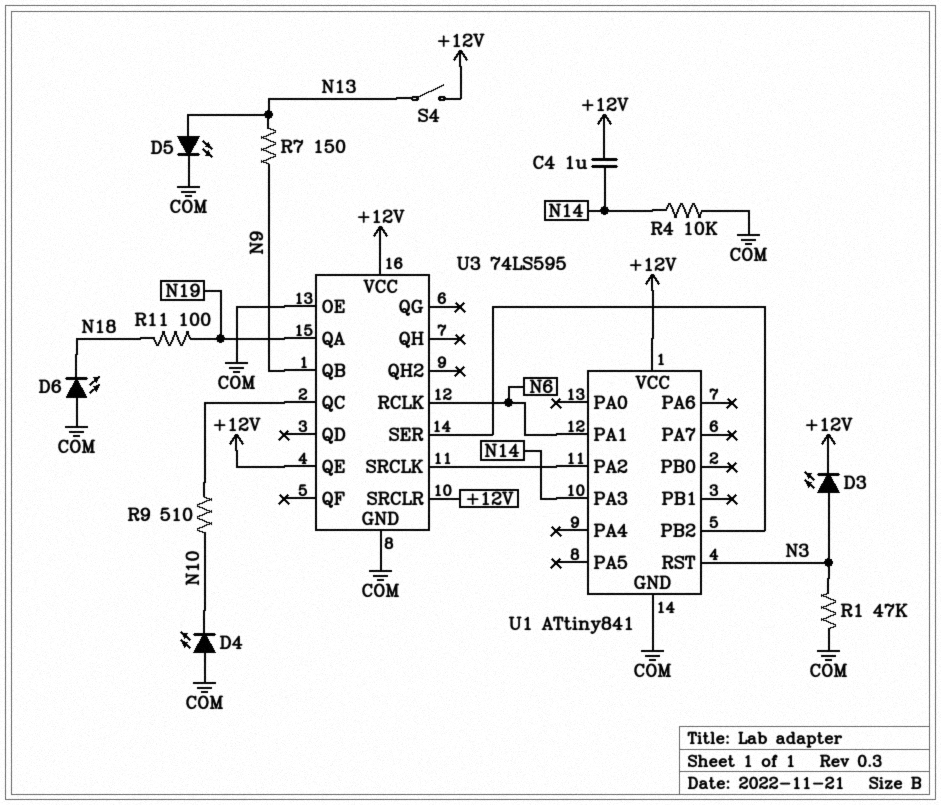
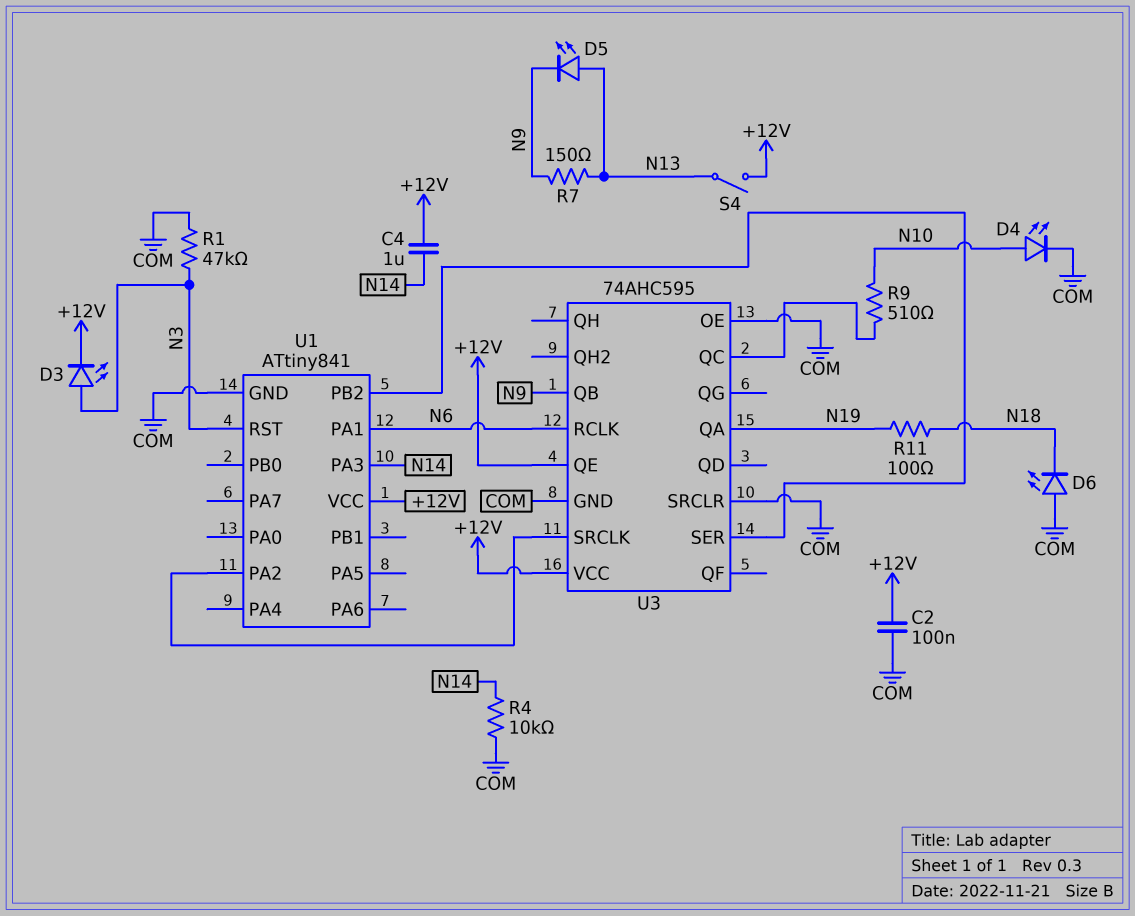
C2: none -> 100nF (+12V, COM)
D4: LED (A COM, K N10) -> LED (A N10, K COM)
D5: LED (A N13, K COM) -> LED (A N13, K N9)
U3: 74LS595 -> 74AHC595
U3 pin SRCLR: +12V -> COM

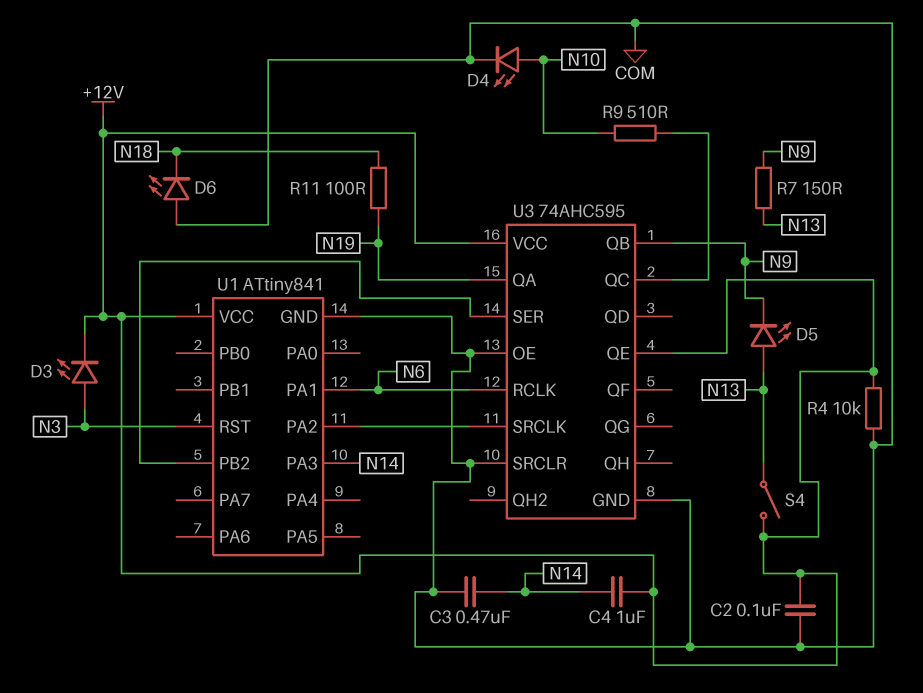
C3: none -> 470nF (COM, N14)
R1: 47k (COM, N3) -> none
R4: 10k (COM, N14) -> 10k (+12V, COM)

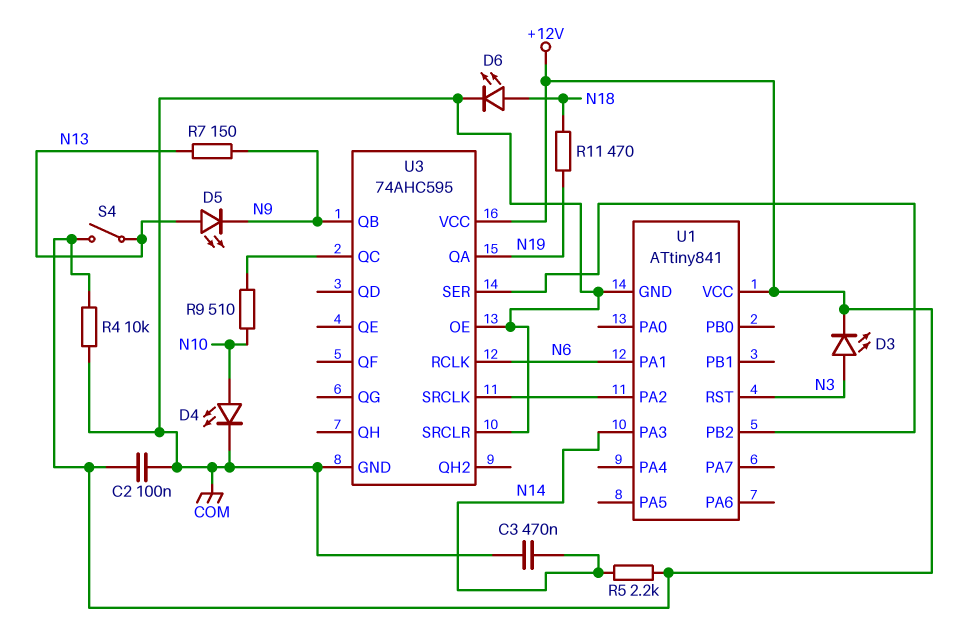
C4: 1uF (+12V, N14) -> none
D6: LED (A COM, K N18) -> LED (A N18, K COM)
R5: none -> 2.2k (+12V, N14)
R11: 100 (N18, N19) -> 470 (N18, N19)
U3 pin QE: +12V -> none

